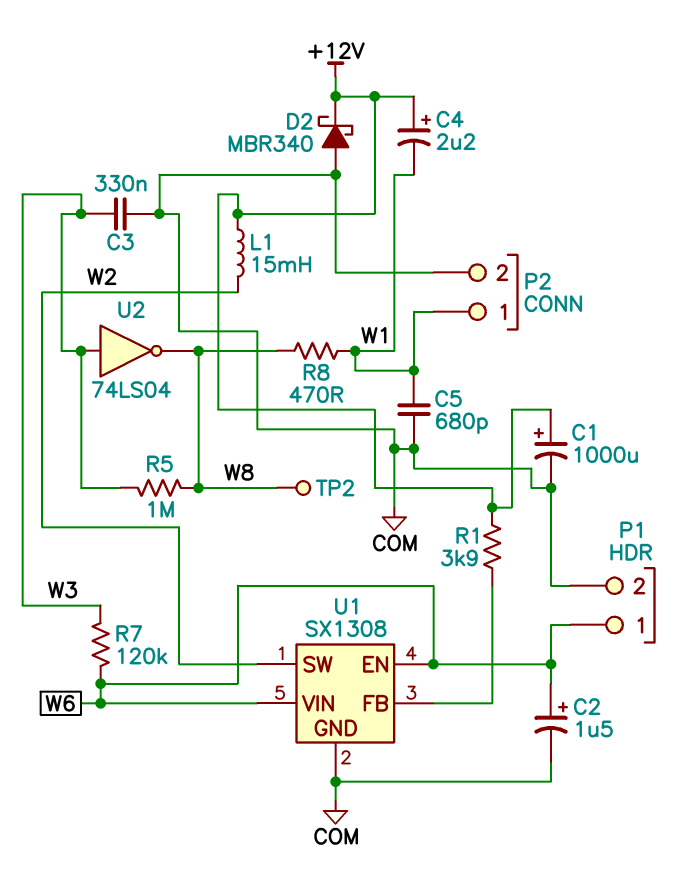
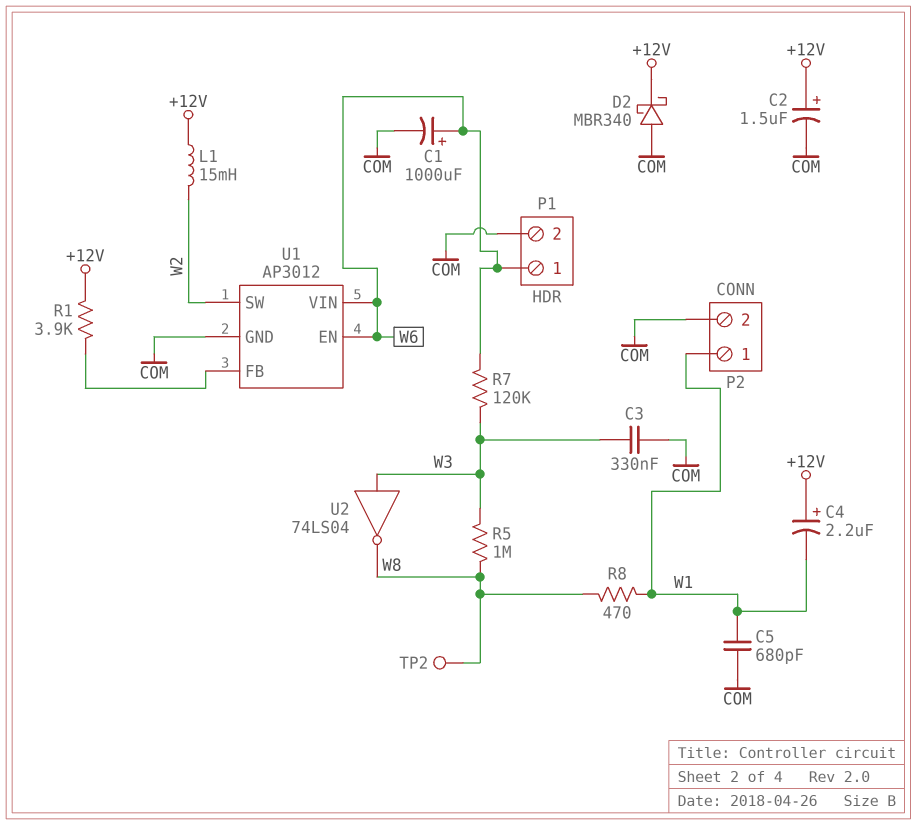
C1: 1000uF (plus +12V, minus COM) -> 1000uF (plus W6, minus COM)
C2: 1.5uF (plus W6, minus COM) -> 1.5uF (plus +12V, minus COM)
U1: SX1308 -> AP3012

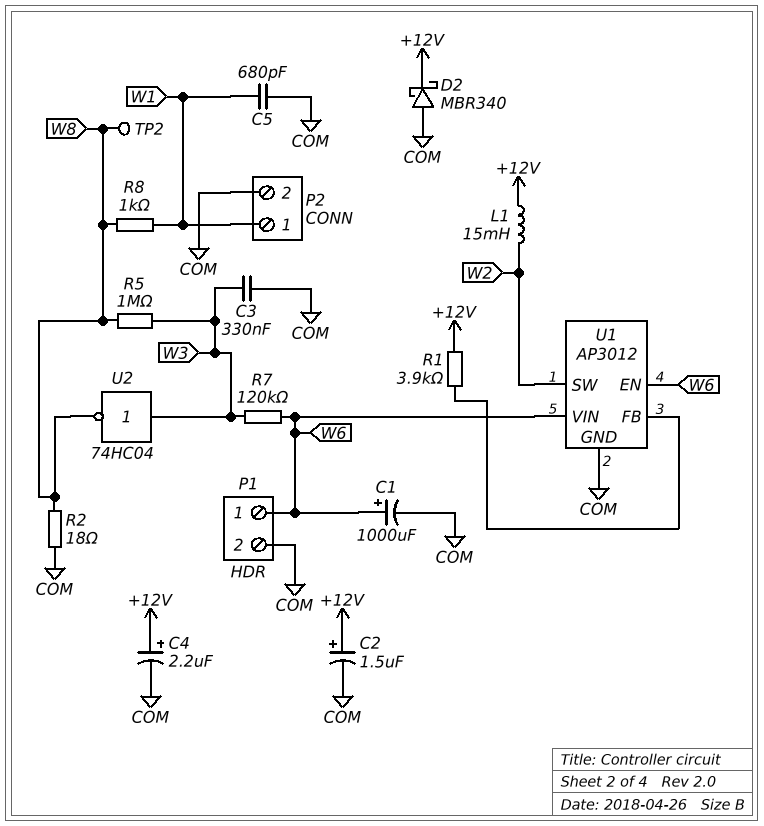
C4: 2.2uF (plus +12V, minus W1) -> 2.2uF (plus +12V, minus COM)
R2: none -> 18 (COM, W8)
R8: 470 (W1, W8) -> 1k (W1, W8)
U2: NOT 74LS04 (in W3, out W8) -> NOT 74HC04 (in W3, out W8)

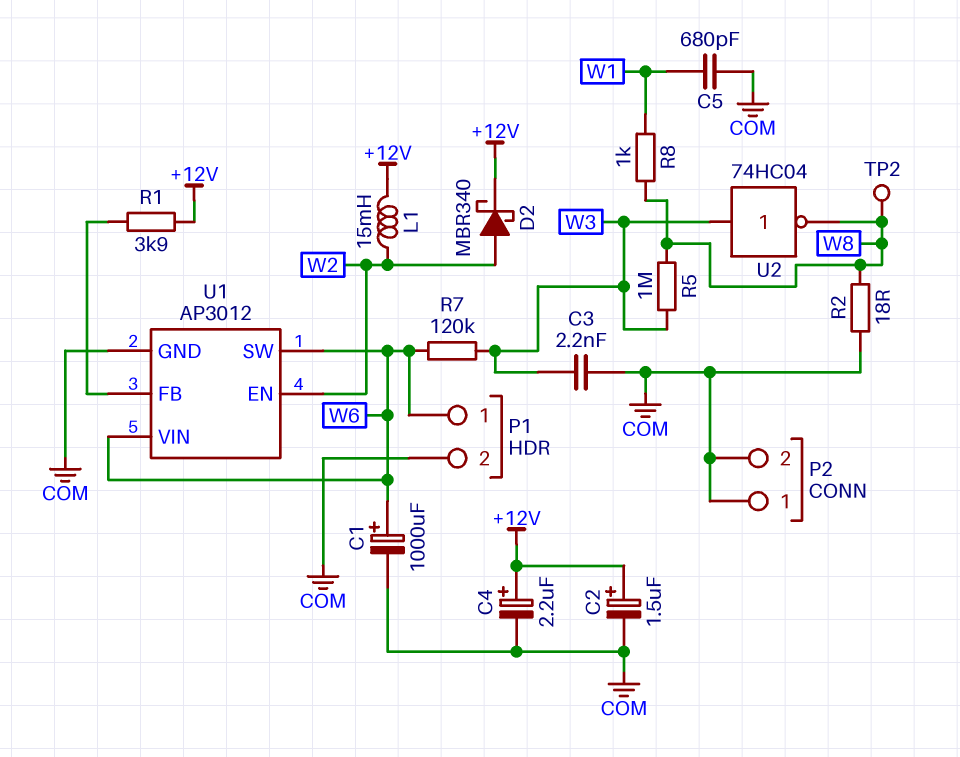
C3: 330nF (COM, W3) -> 2.2nF (COM, W3)
D2: schottky MBR340 (A COM, K +12V) -> schottky MBR340 (A W2, K +12V)
P2 pin 1: W1 -> COM
U1 pin EN: W6 -> W2
U1 pin SW: W2 -> W6

